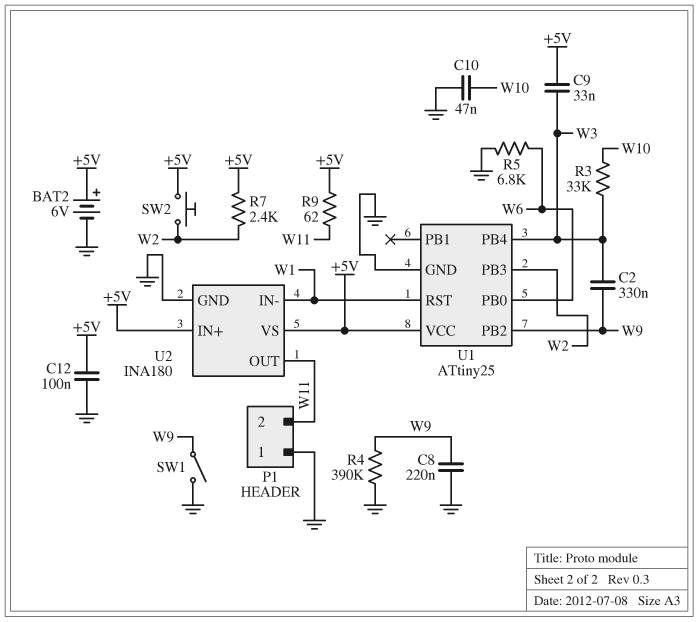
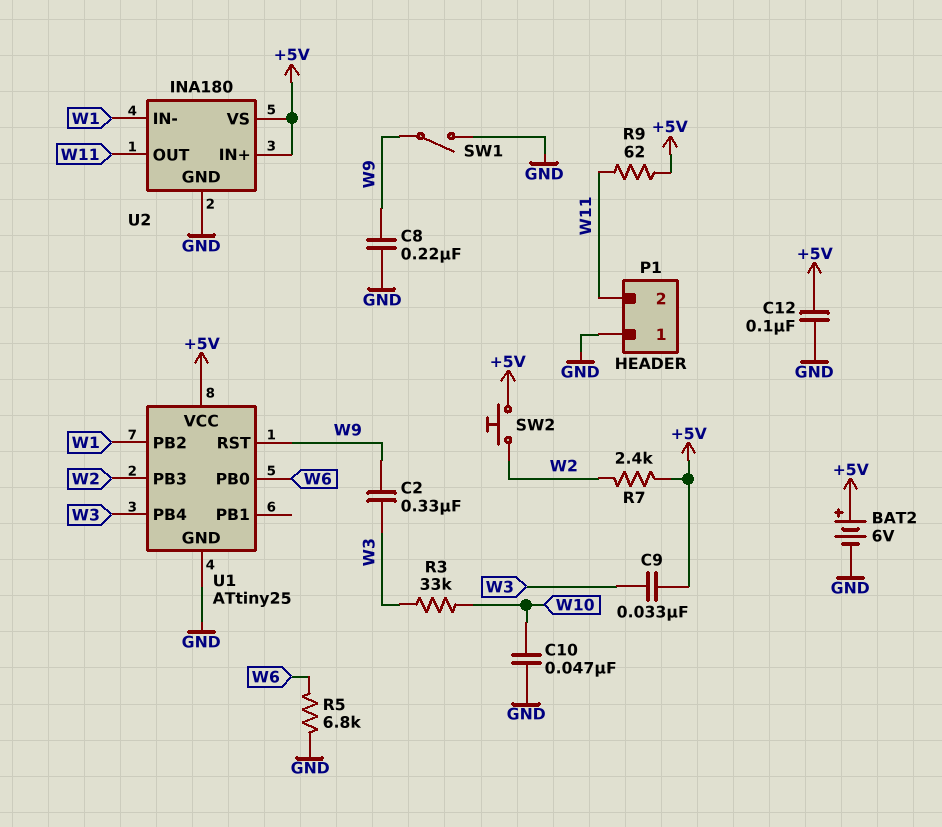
R4: 390k (GND, W9) -> none
U1 pin PB2: W9 -> W1
U1 pin RST: W1 -> W9

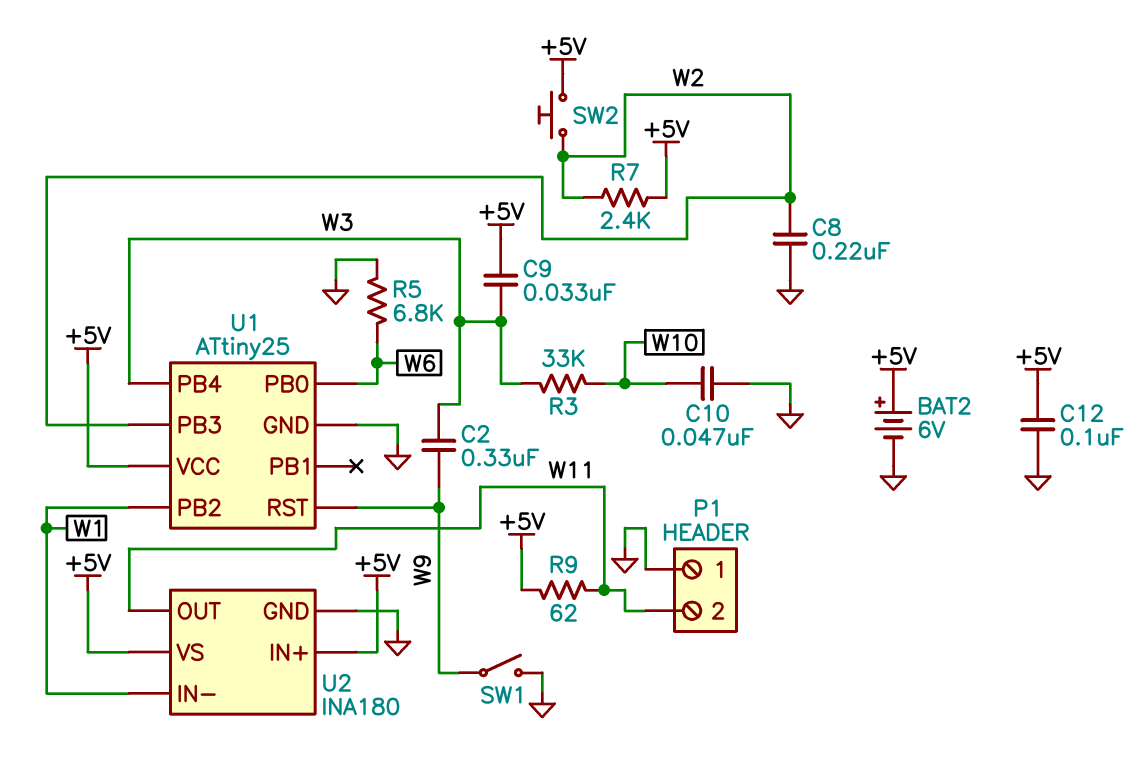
C8: 220nF (GND, W9) -> 220nF (GND, W2)

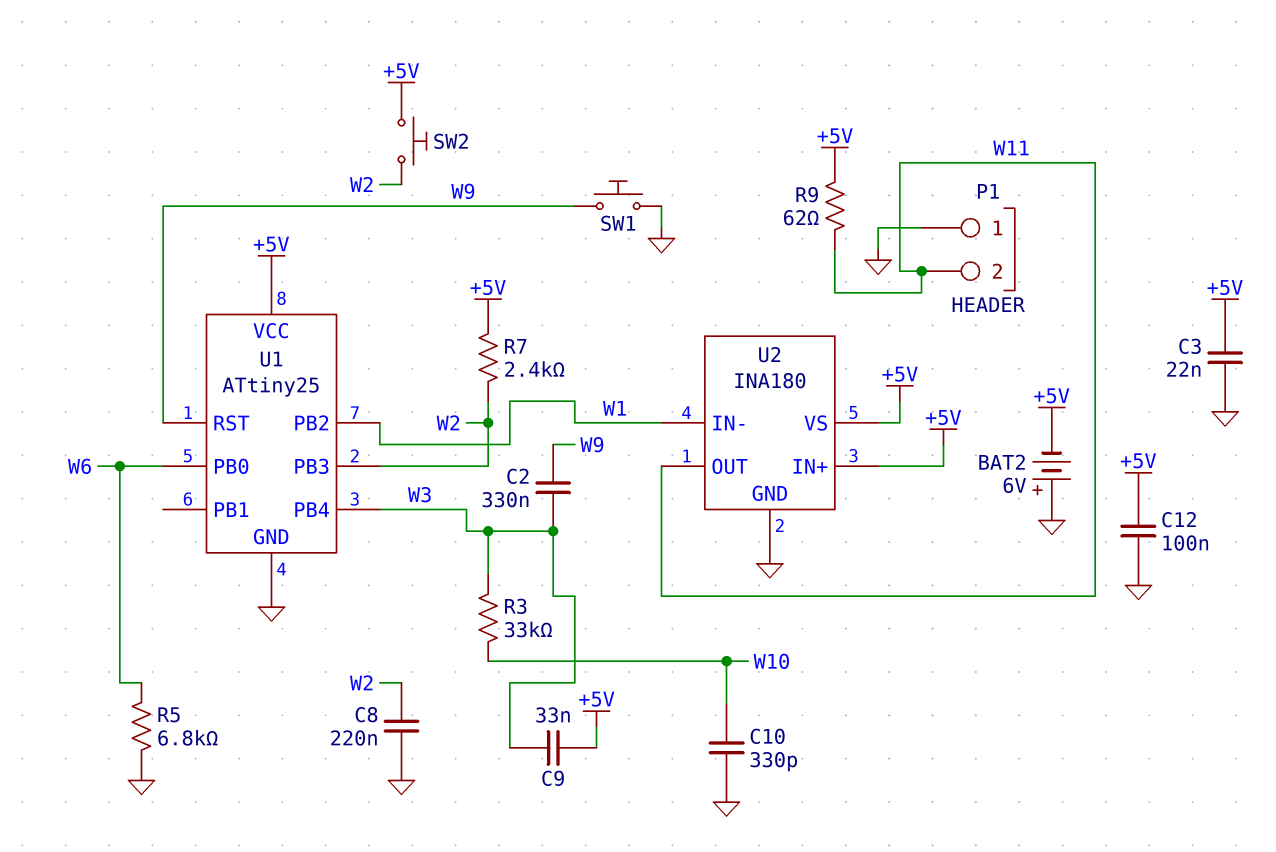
BAT2: 6V (plus +5V, minus GND) -> 6V (plus GND, minus +5V)
C3: none -> 22nF (+5V, GND)
C10: 47nF (GND, W10) -> 330pF (GND, W10)
SW1: switch (GND, W9) -> button (GND, W9)

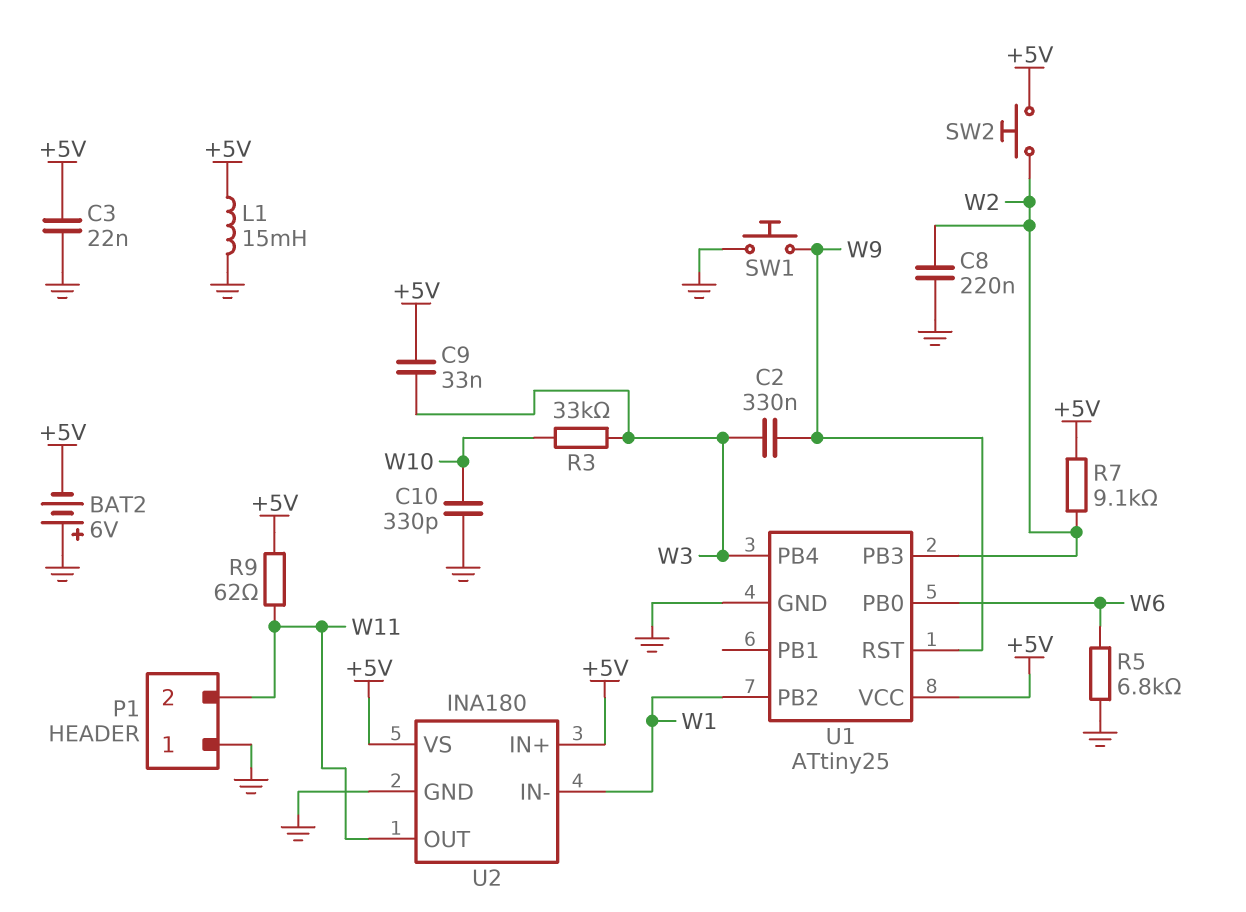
C12: 100nF (+5V, GND) -> none
L1: none -> 15mH (+5V, GND)
R7: 2.4k (+5V, W2) -> 9.1k (+5V, W2)

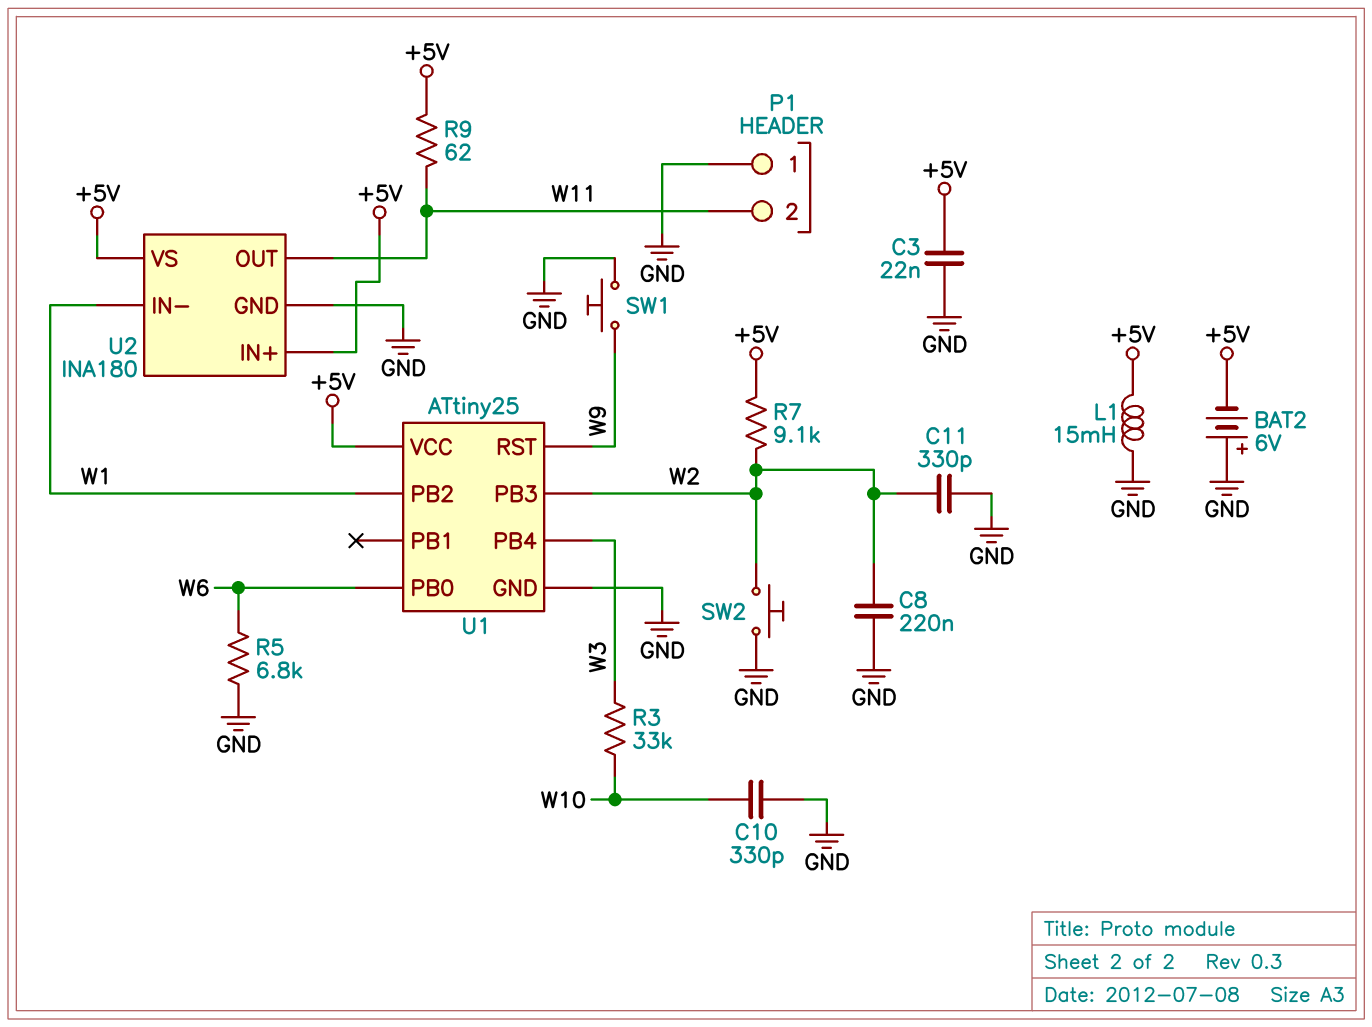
C2: 330nF (W3, W9) -> none
C9: 33nF (+5V, W3) -> none
C11: none -> 330pF (GND, W2)
SW2: button (+5V, W2) -> button (GND, W2)

